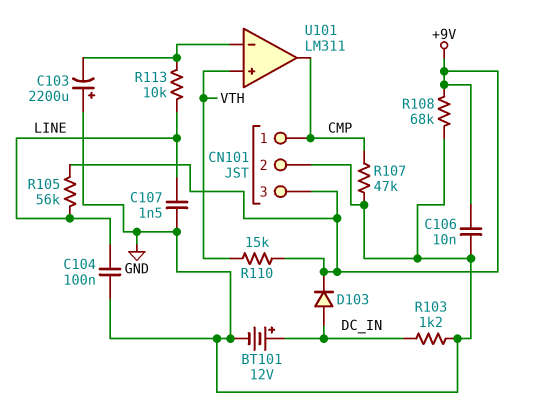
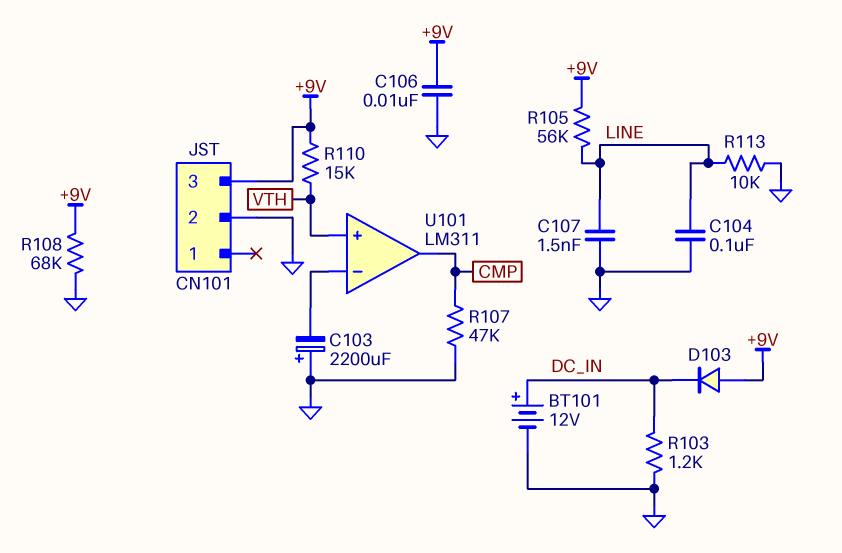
CN101 pin 1: CMP -> none
D103: diode (A DC_IN, K +9V) -> diode (A +9V, K DC_IN)
R113: 10k (LINE, U101/in-) -> 10k (GND, LINE)

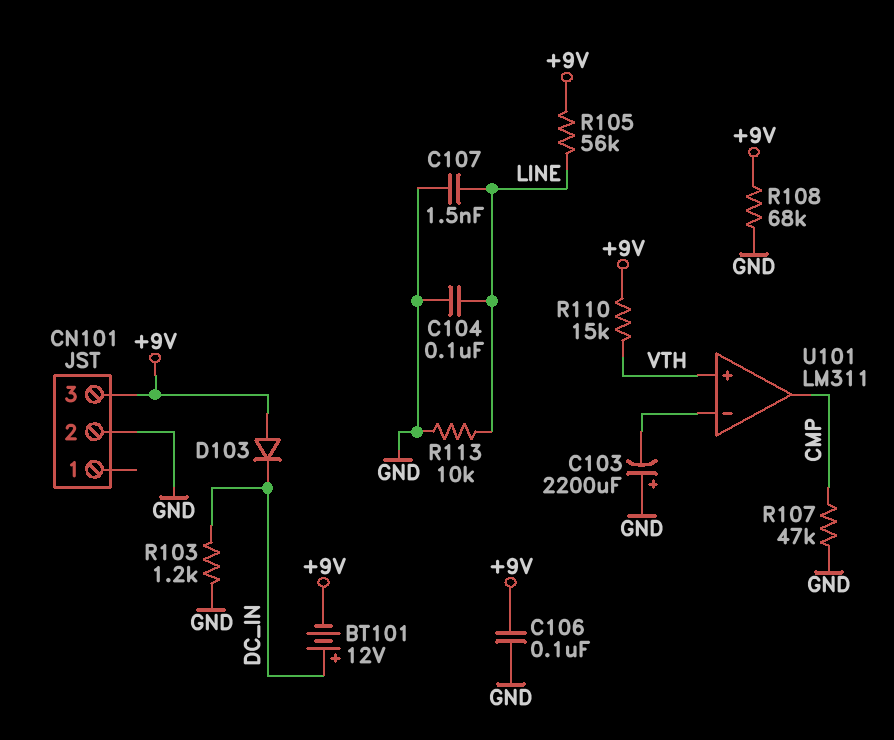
BT101: 12V (plus DC_IN, minus GND) -> 12V (plus DC_IN, minus +9V)
C106: 10nF (+9V, GND) -> 100nF (+9V, GND)

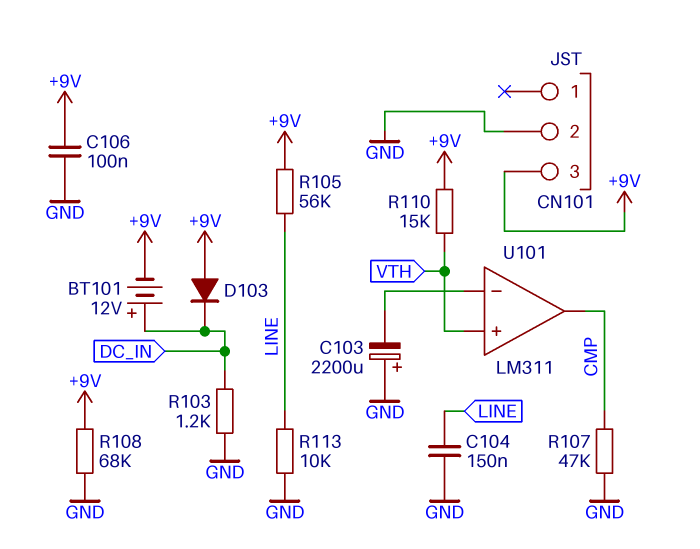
C104: 100nF (GND, LINE) -> 150nF (GND, LINE)
C107: 1.5nF (GND, LINE) -> none

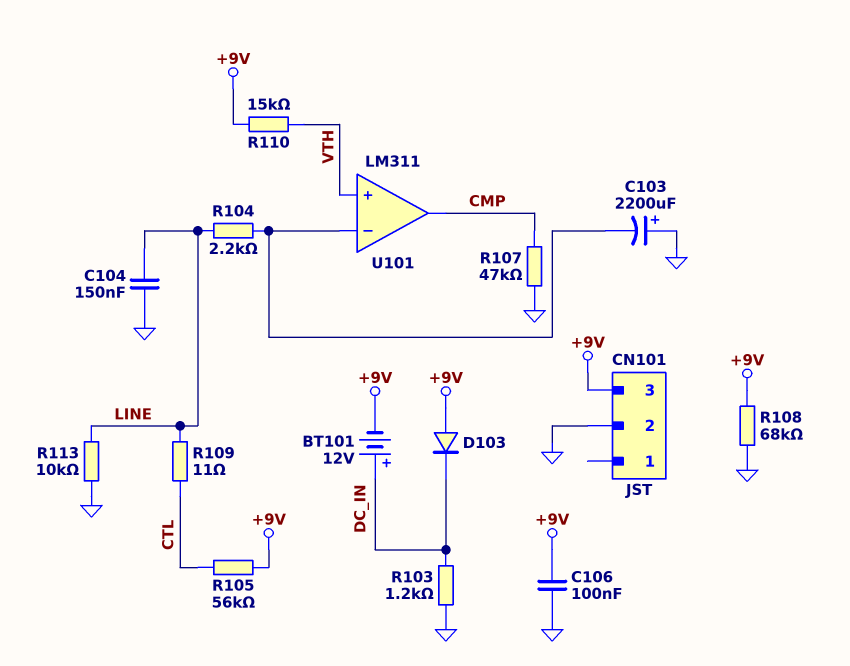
R104: none -> 2.2k (LINE, U101/in-)
R105: 56k (+9V, LINE) -> 56k (+9V, CTL)
R109: none -> 11 (CTL, LINE)

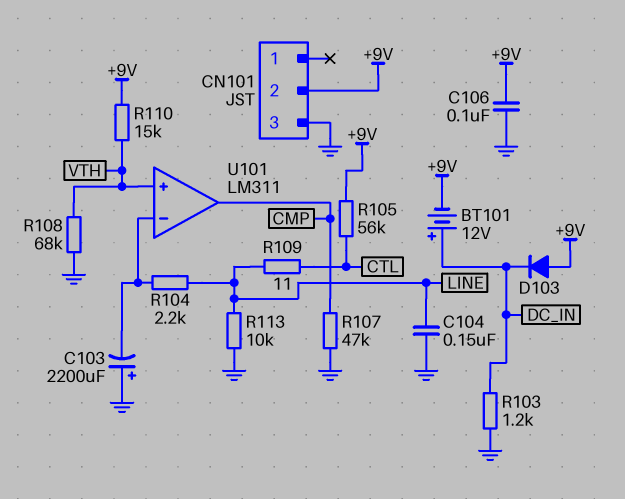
CN101 pin 2: GND -> +9V
CN101 pin 3: +9V -> GND
R108: 68k (+9V, GND) -> 68k (GND, VTH)

